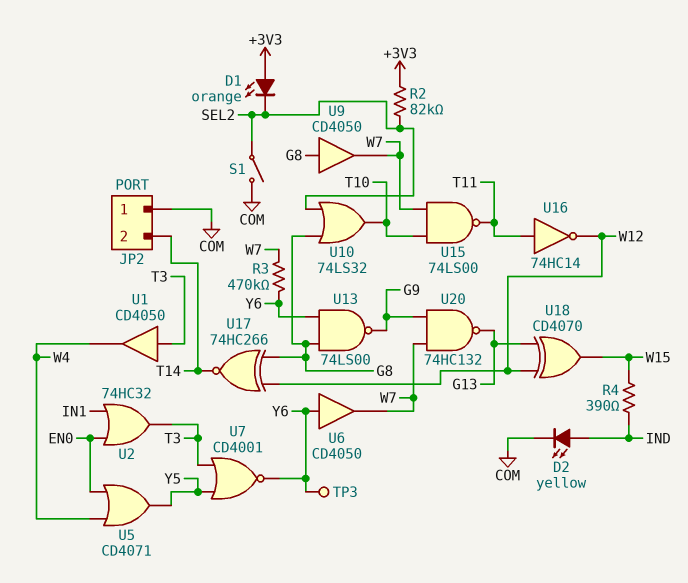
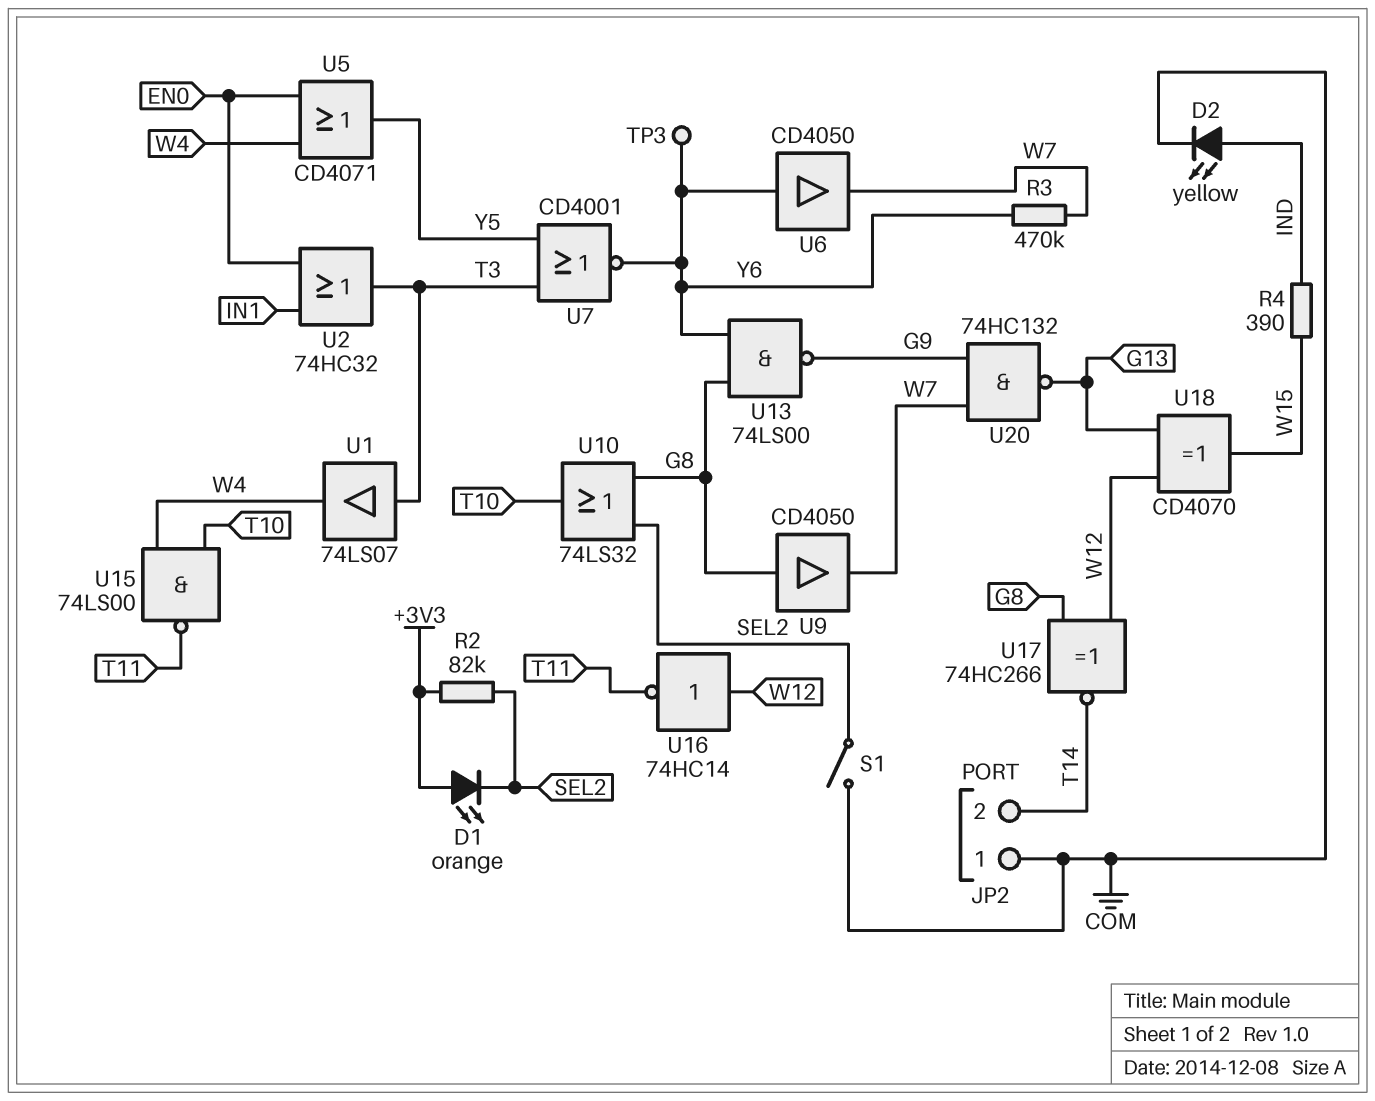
U1: buffer CD4050 (in T3, out W4) -> buffer 74LS07 (in T3, out W4)
U15: NAND 74LS00 (in T10, in W7, out T11) -> NAND 74LS00 (in T10, in W4, out T11)
U16: NOT 74HC14 (in T11, out W12) -> NOT 74HC14 (in W12, out T11)

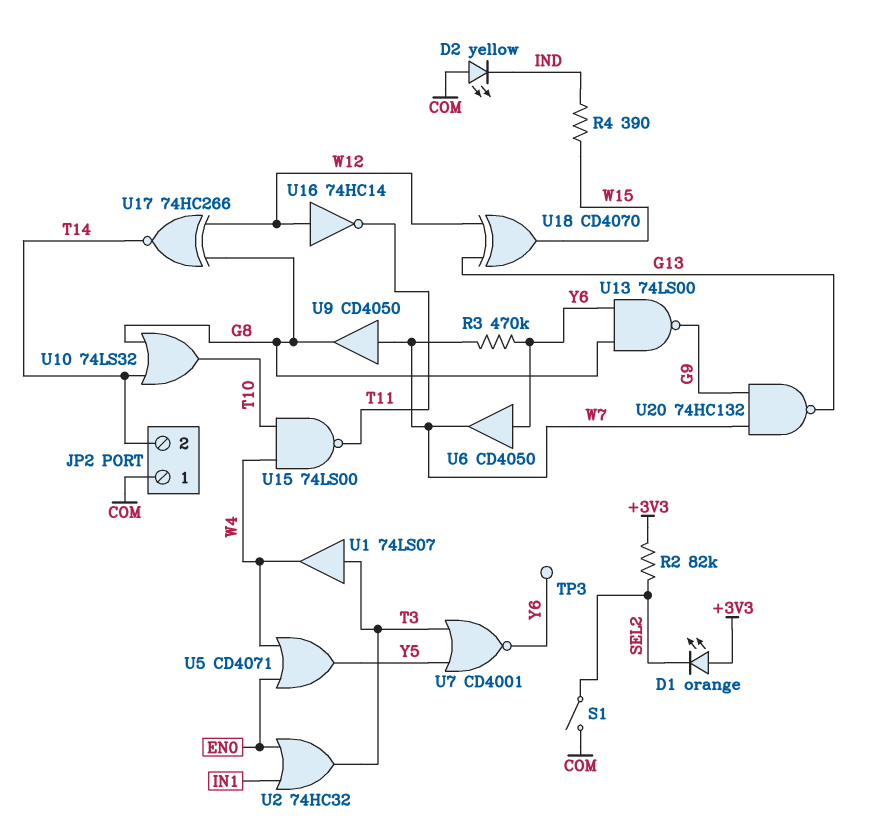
D2: LED yellow (A IND, K COM) -> LED yellow (A COM, K IND)
U9: buffer CD4050 (in G8, out W7) -> buffer CD4050 (in W7, out G8)
U10: OR 74LS32 (in G8, in SEL2, out T10) -> OR 74LS32 (in G8, in T14, out T10)

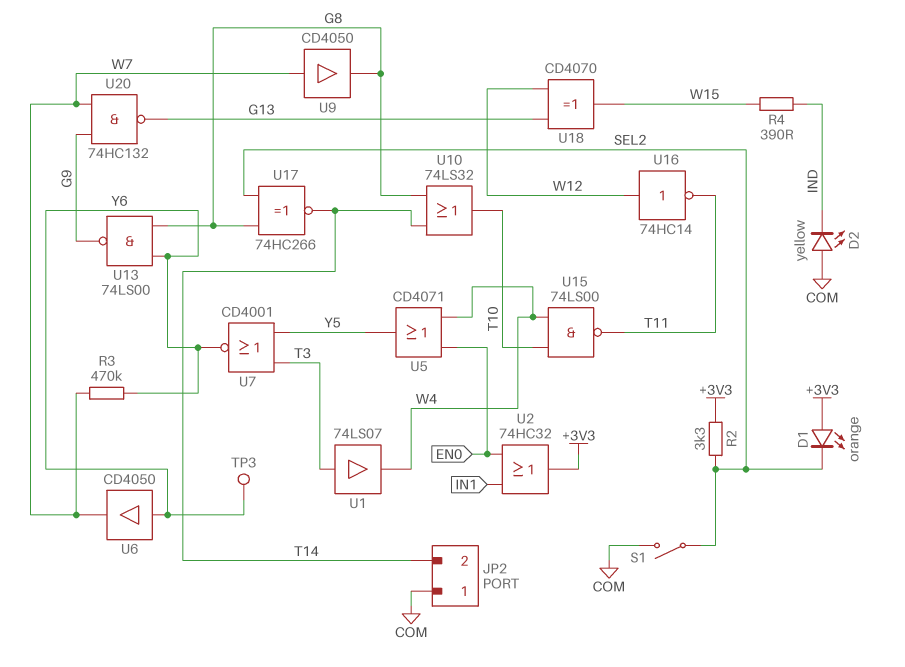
R2: 82k (+3V3, SEL2) -> 3.3k (+3V3, SEL2)
U2: OR 74HC32 (in EN0, in IN1, out T3) -> OR 74HC32 (in EN0, in IN1, out +3V3)
U17: XNOR 74HC266 (in G8, in W12, out T14) -> XNOR 74HC266 (in G8, in SEL2, out T14)

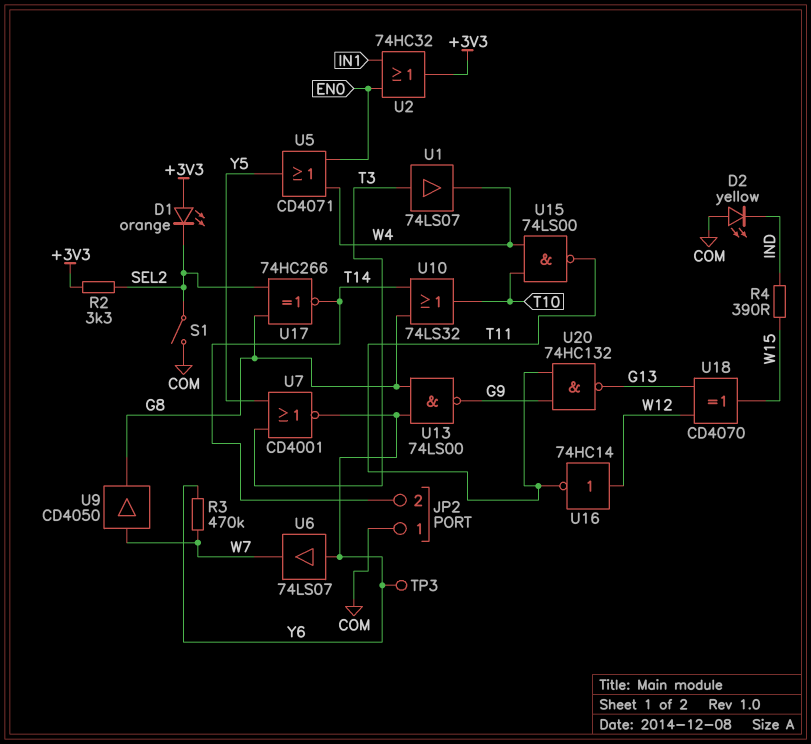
U6: buffer CD4050 (in Y6, out W7) -> buffer 74LS07 (in Y6, out W7)
U20: NAND 74HC132 (in G9, in W7, out G13) -> NAND 74HC132 (in G9, in T11, out G13)

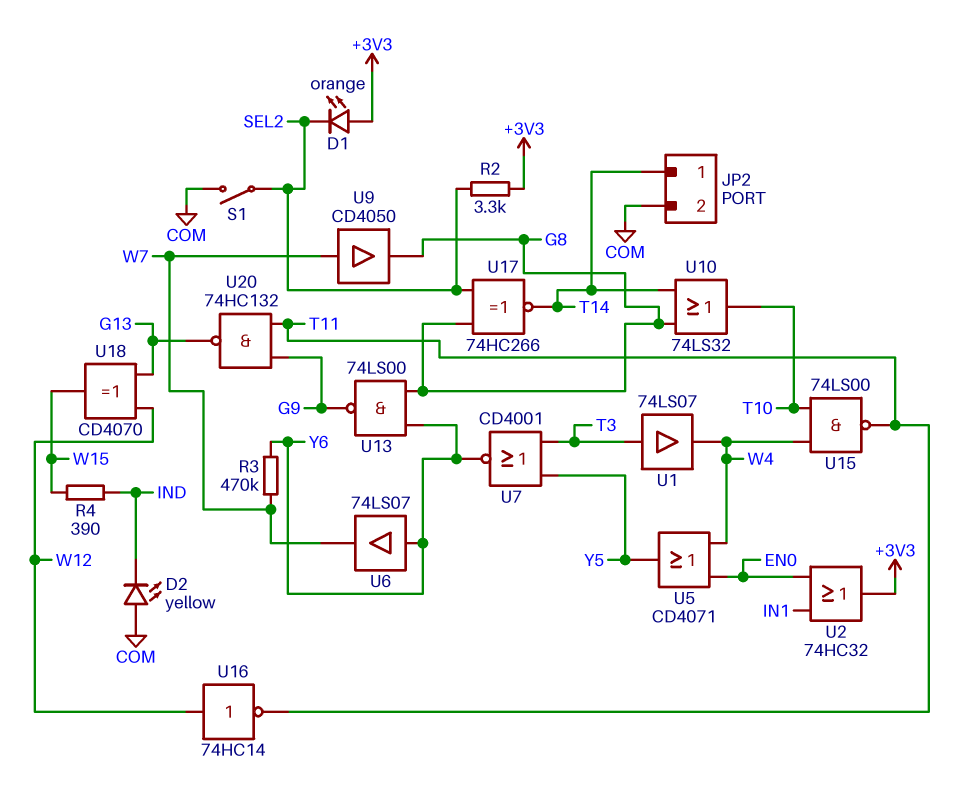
JP2 pin 1: COM -> T14
JP2 pin 2: T14 -> COM
TP3: test point (Y6) -> none

